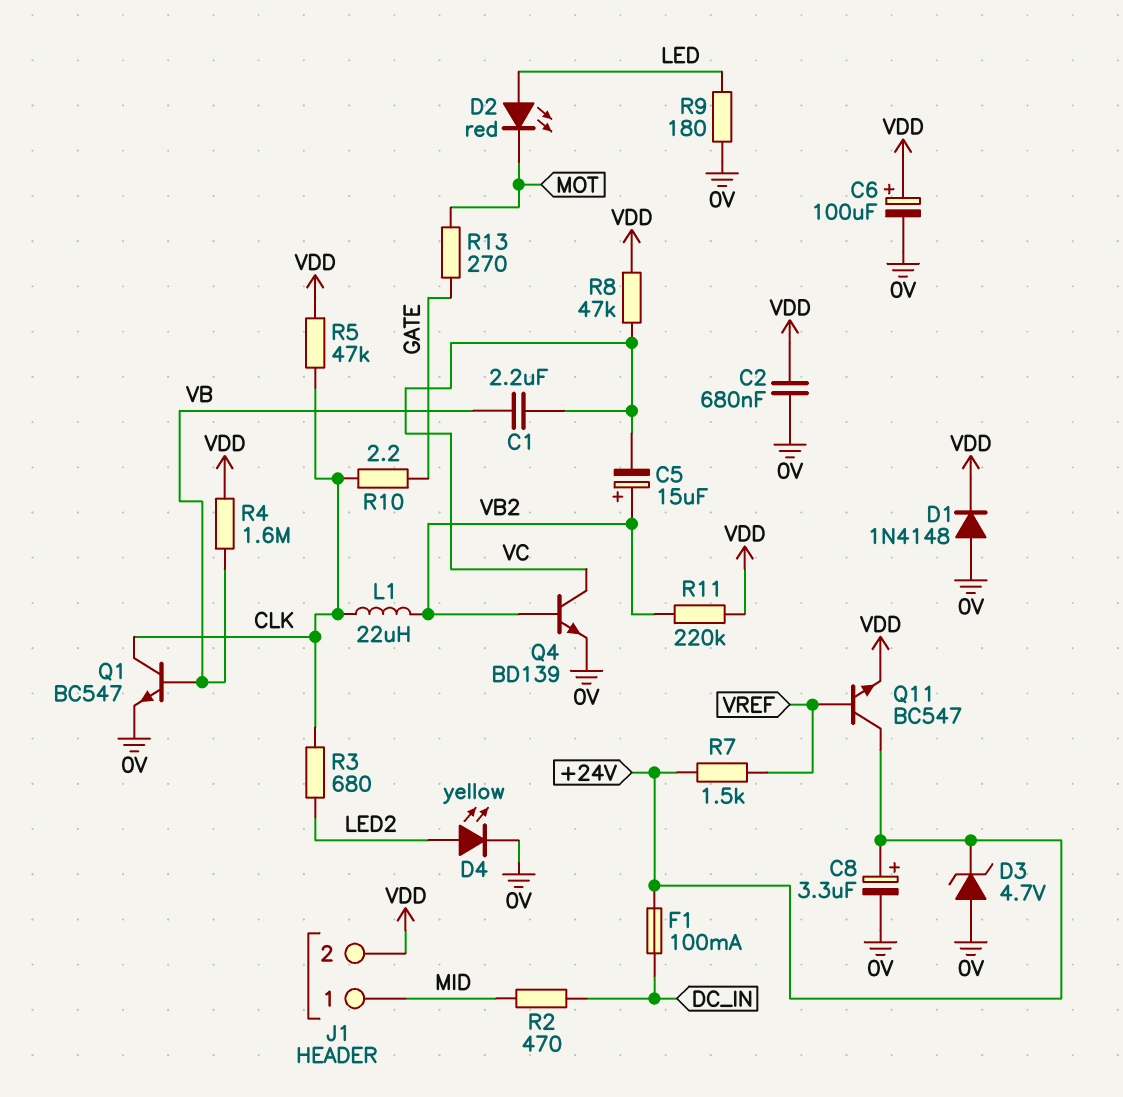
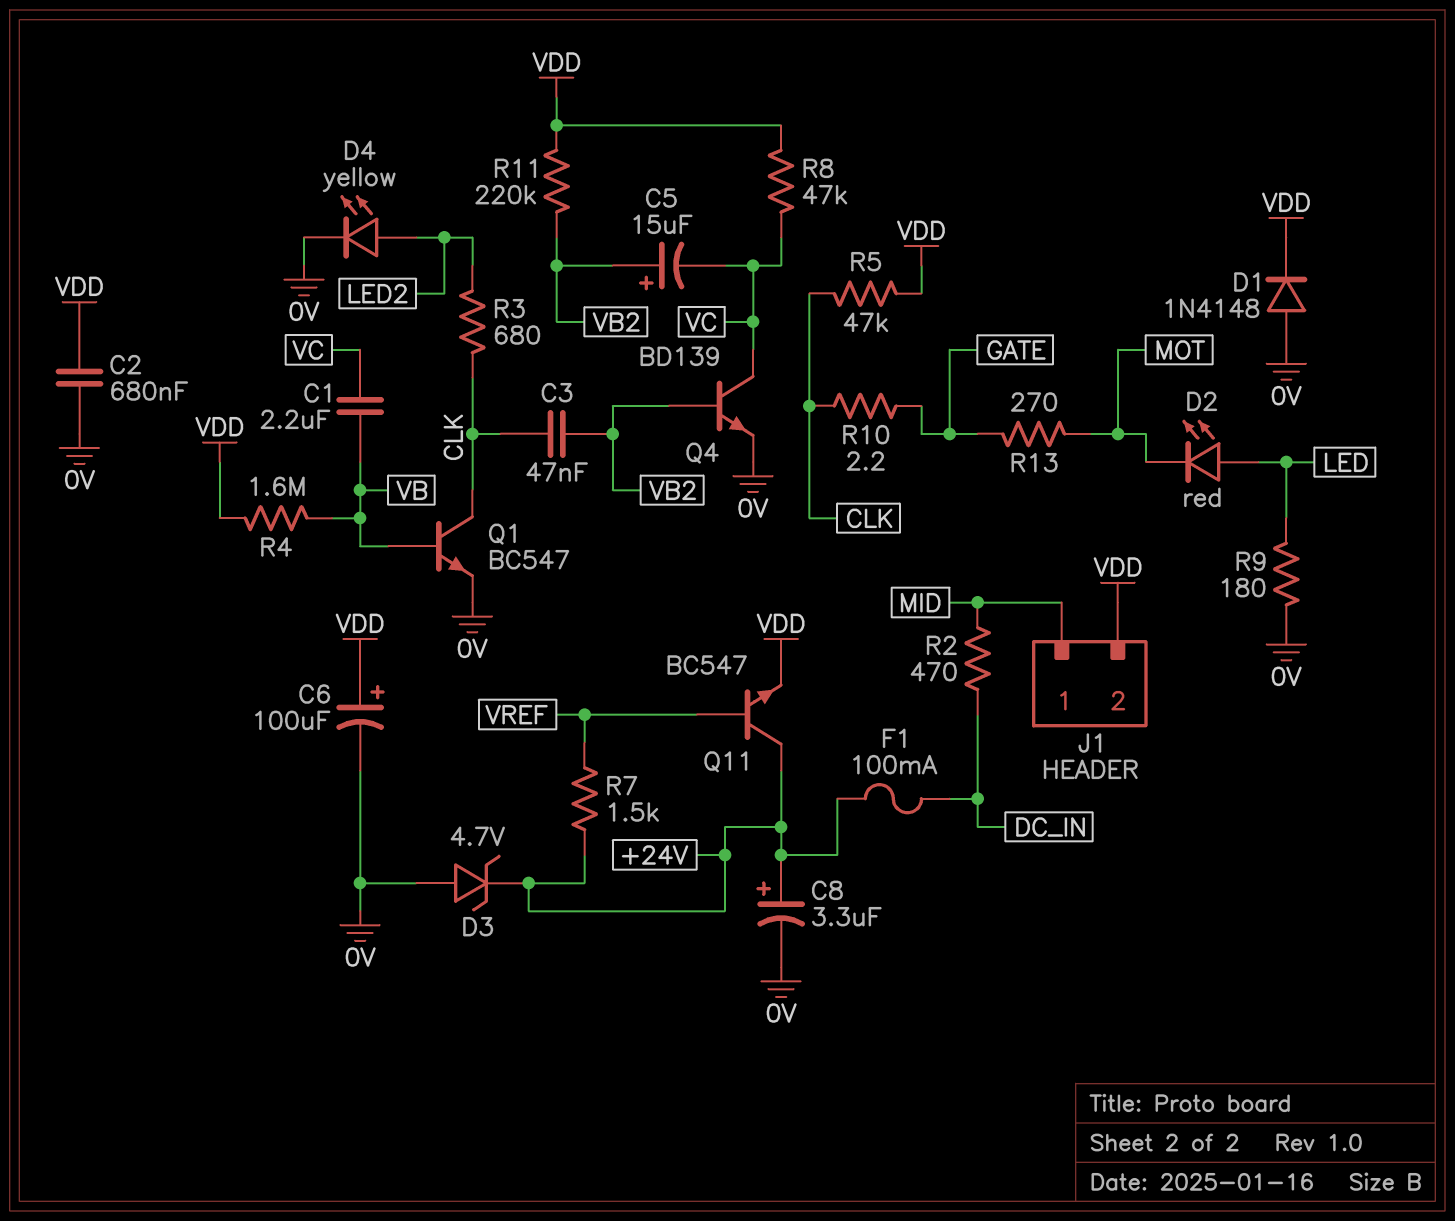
C3: none -> 47nF (CLK, VB2)
L1: 22uH (CLK, VB2) -> none

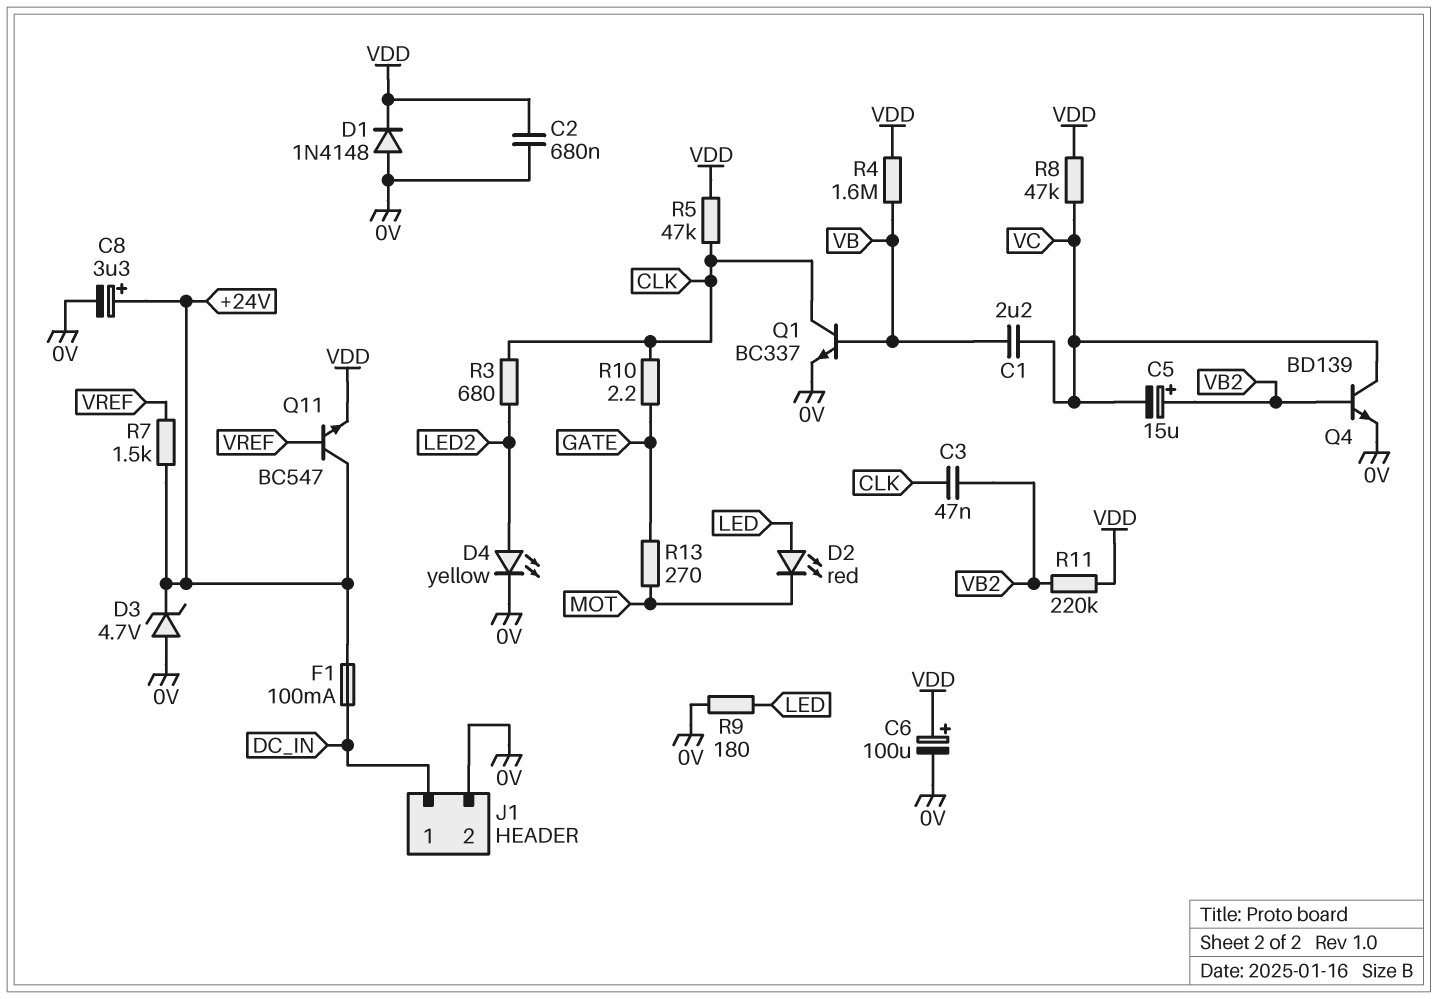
J1 pin 1: MID -> DC_IN
J1 pin 2: VDD -> 0V
Q1: NPN BC547 (B VB, C CLK, E 0V) -> NPN BC337 (B VB, C CLK, E 0V)
R2: 470 (DC_IN, MID) -> none

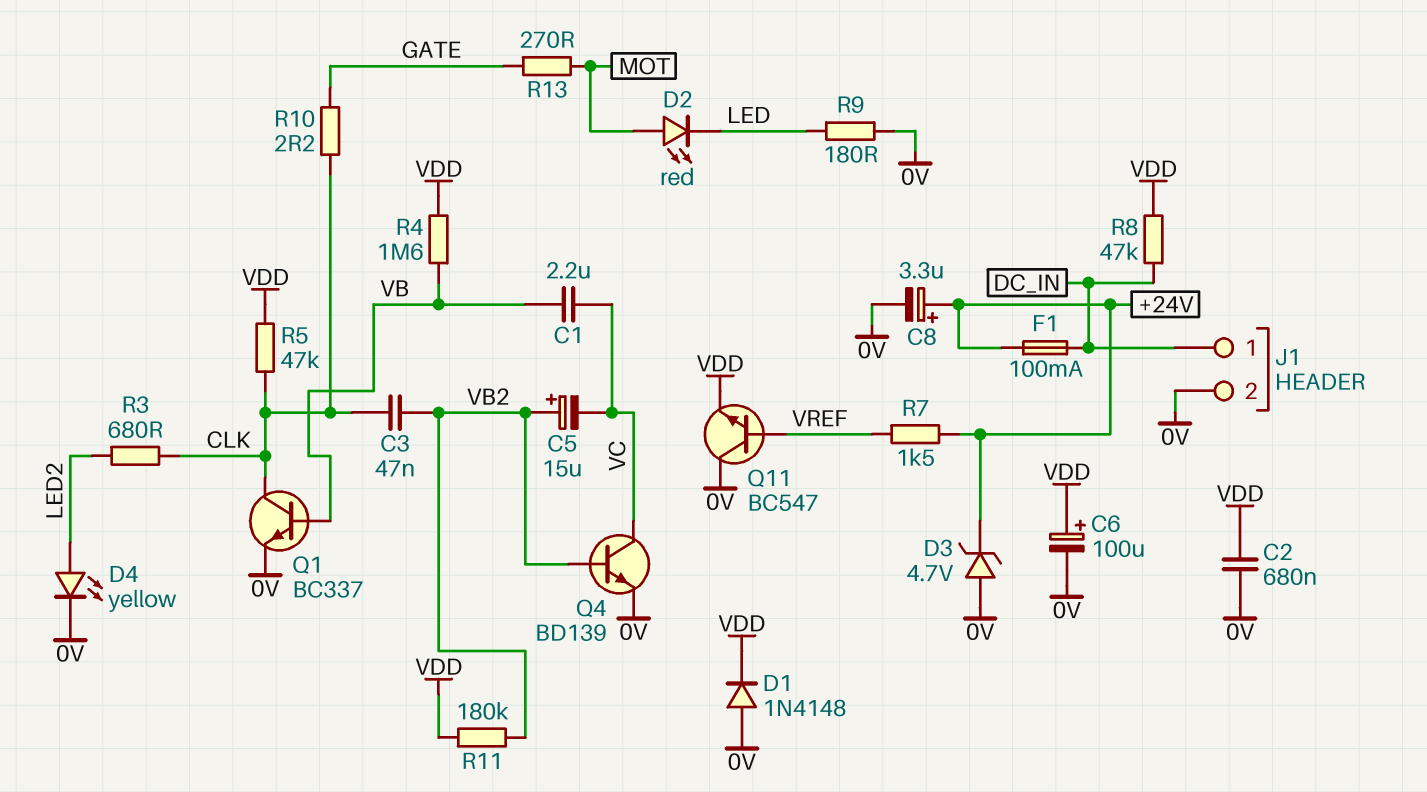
D2: LED red (A LED, K MOT) -> LED red (A MOT, K LED)
Q11: NPN BC547 (B VREF, C +24V, E VDD) -> NPN BC547 (B VREF, C 0V, E VDD)
R8: 47k (VC, VDD) -> 47k (DC_IN, VDD)
R11: 220k (VB2, VDD) -> 180k (VB2, VDD)

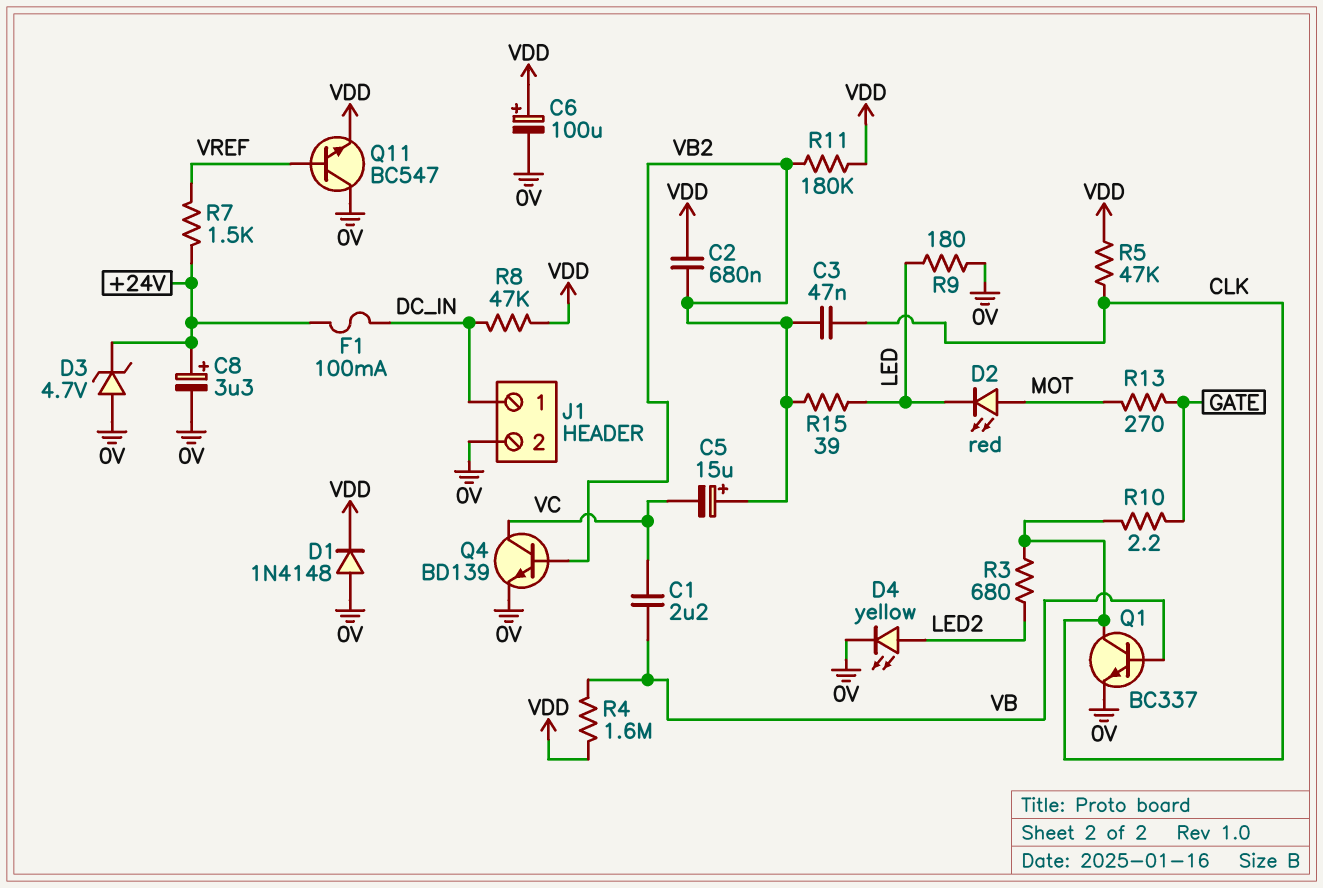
C2: 680nF (0V, VDD) -> 680nF (VB2, VDD)
R15: none -> 39 (LED, VB2)

